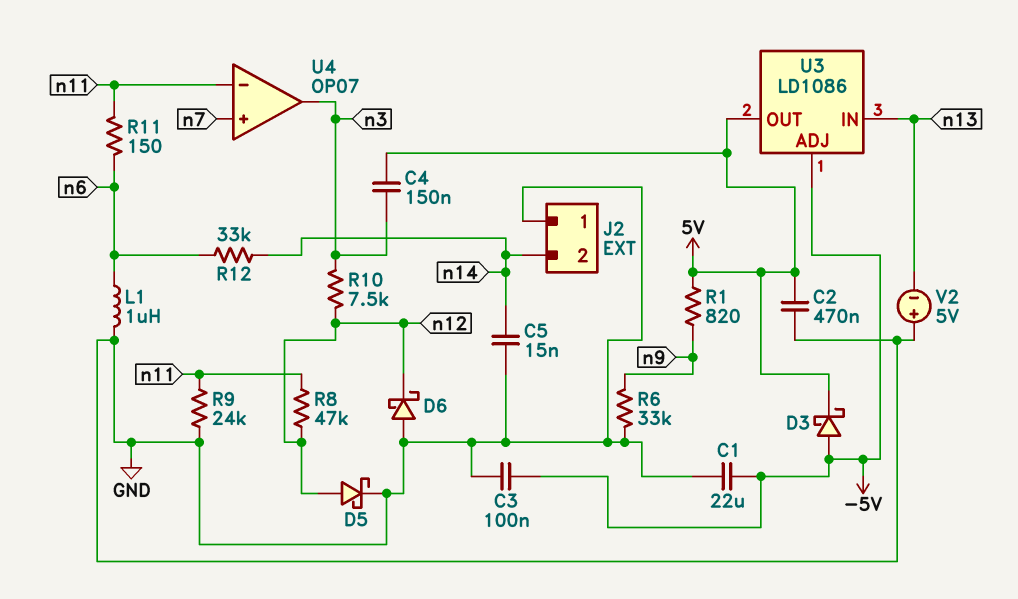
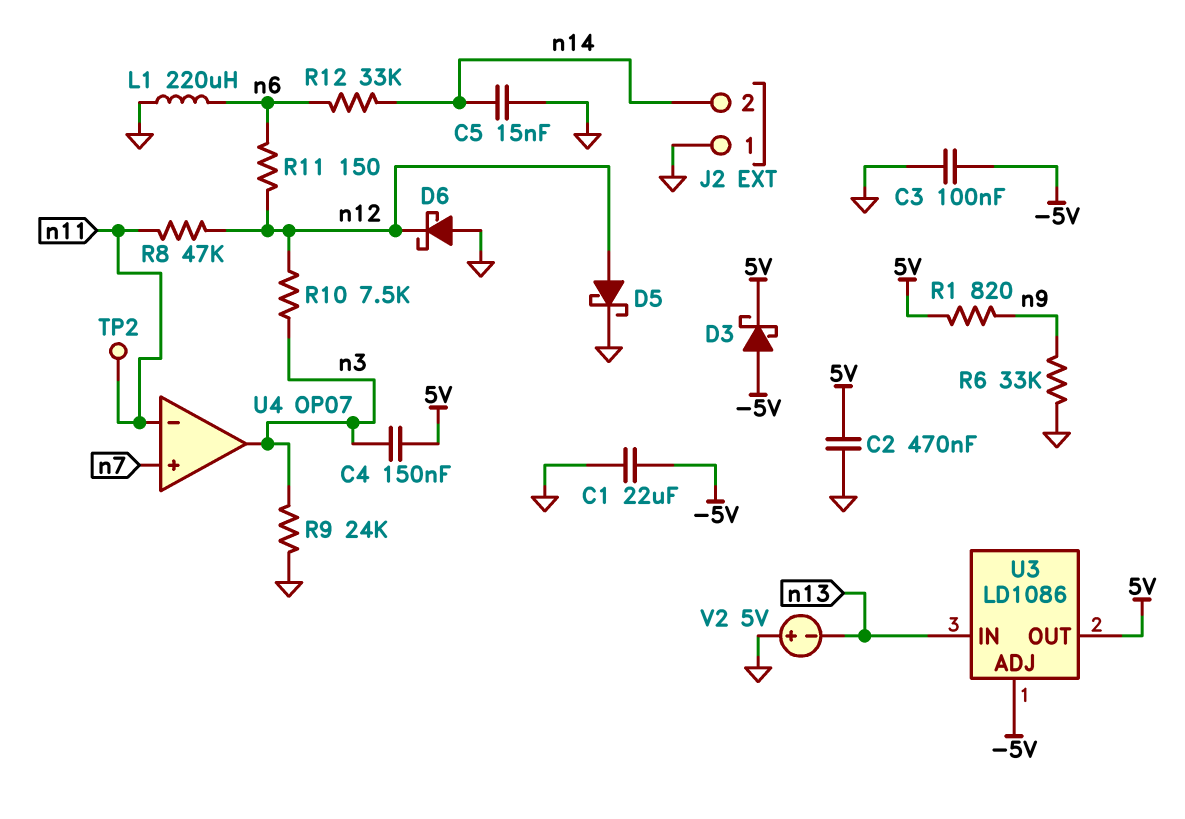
L1: 1uH (GND, n6) -> 220uH (GND, n6)
R9: 24k (GND, n11) -> 24k (GND, n3)
R11: 150 (n6, n11) -> 150 (n6, n12)
TP2: none -> test point (n11)

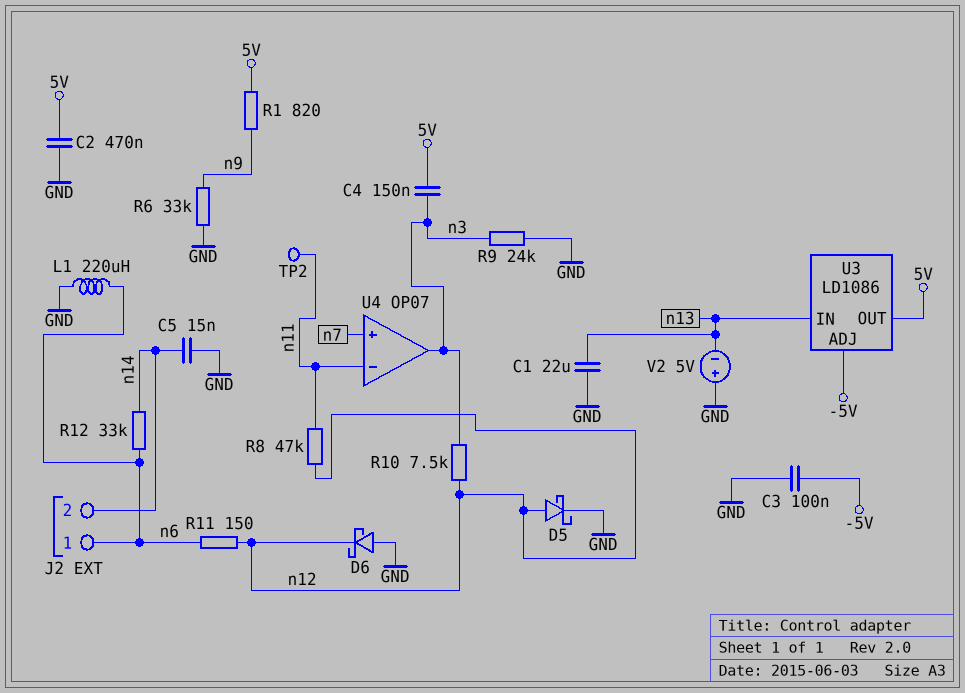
C1: 22uF (-5V, GND) -> 22uF (GND, n13)
D3: schottky (A -5V, K 5V) -> none
J2 pin 1: GND -> n6

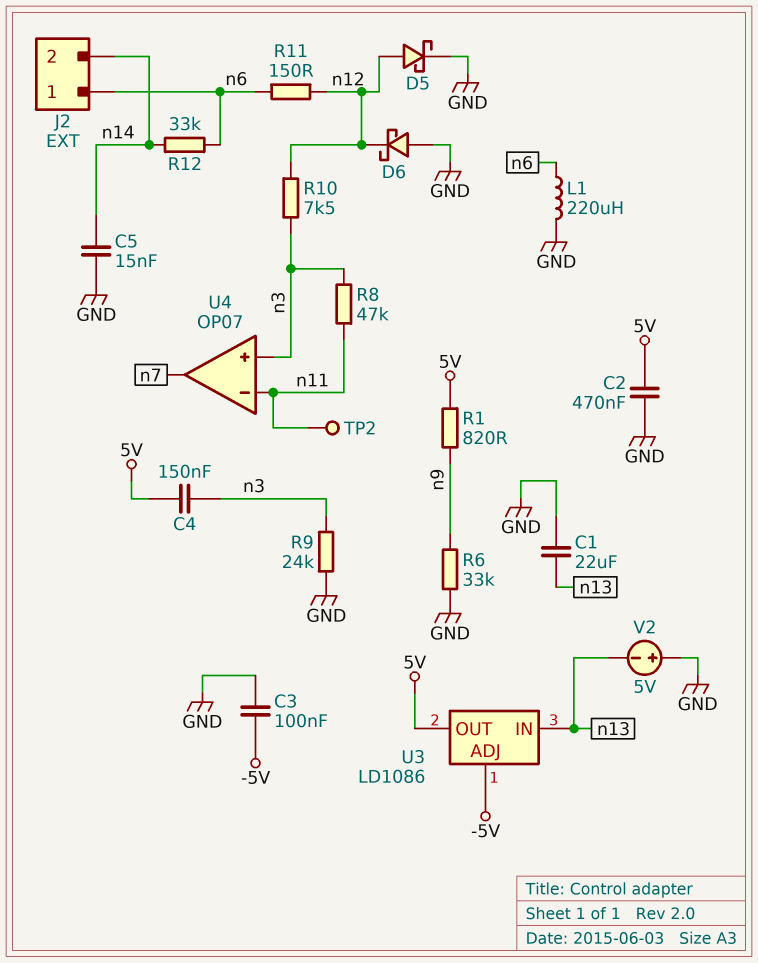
R8: 47k (n11, n12) -> 47k (n3, n11)
U4 pin in+: n7 -> n3
U4 pin out: n3 -> n7

